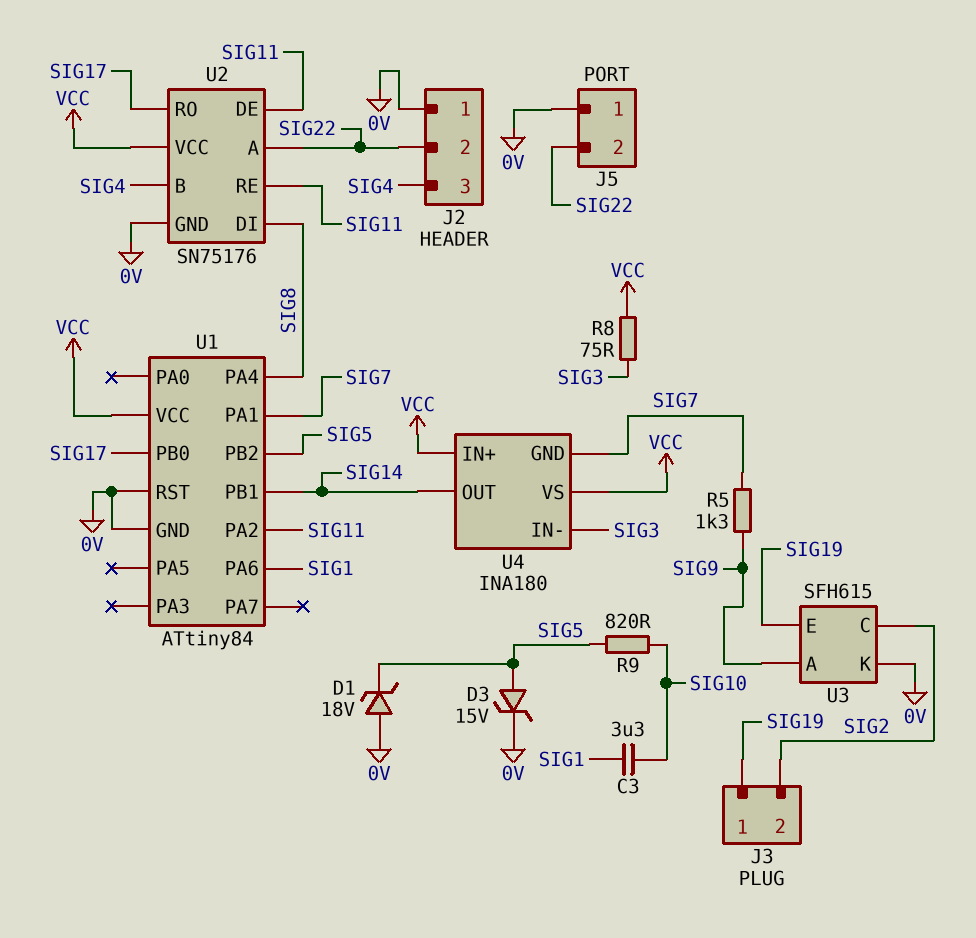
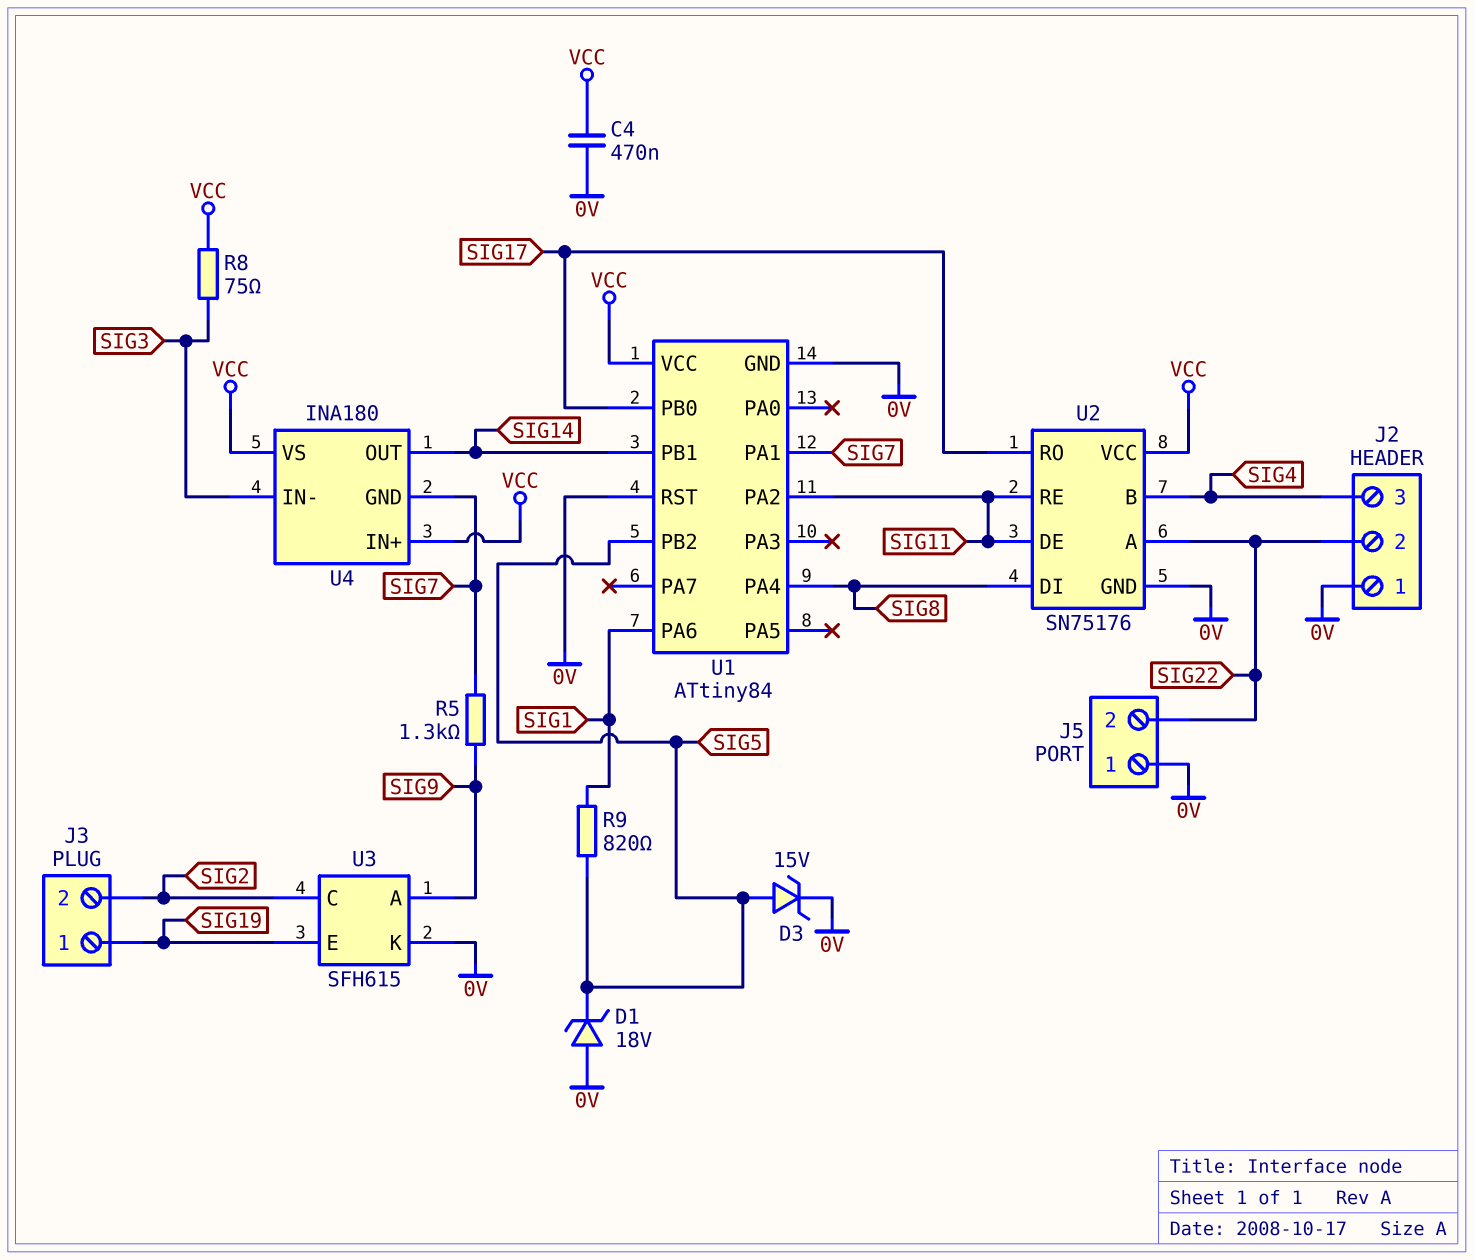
C3: 3.3uF (SIG1, SIG10) -> none
C4: none -> 470nF (0V, VCC)
R9: 820 (SIG5, SIG10) -> 820 (SIG1, SIG5)

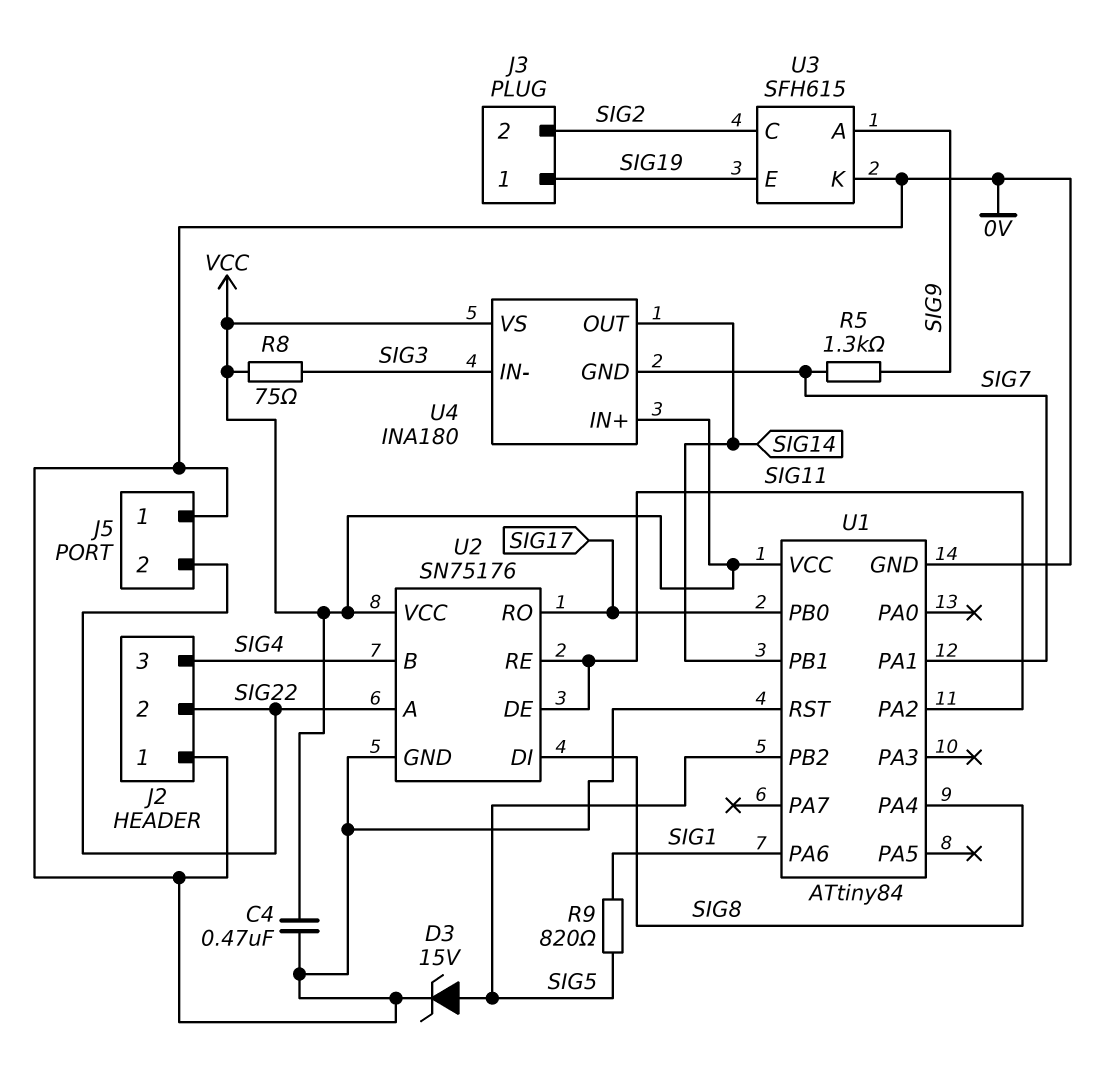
D1: zener 18V (A 0V, K SIG5) -> none

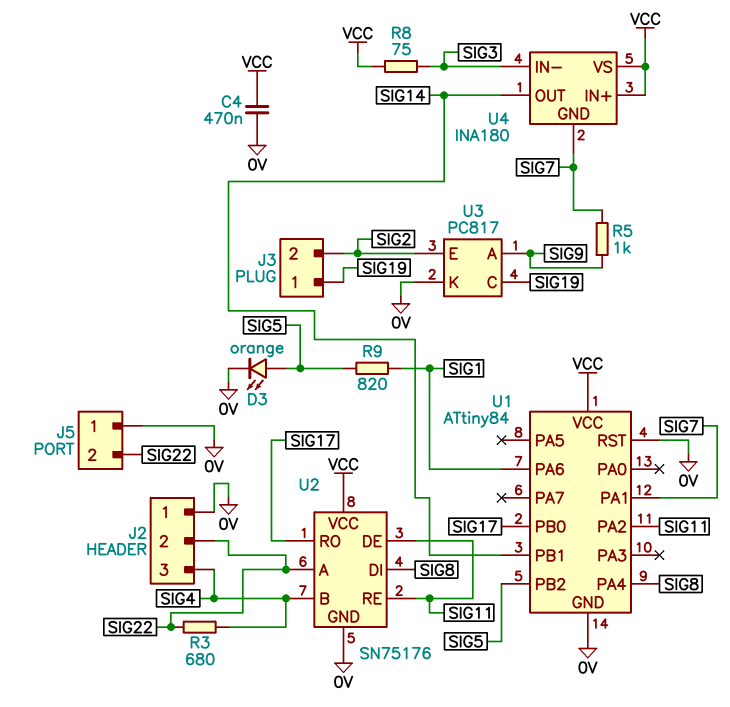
D3: zener 15V (A SIG5, K 0V) -> LED orange (A SIG5, K 0V)
R3: none -> 680 (SIG4, SIG22)
R5: 1.3k (SIG7, SIG9) -> 1k (SIG7, SIG9)
U3: SFH615 -> PC817
U3 pin C: SIG2 -> SIG19
U3 pin E: SIG19 -> SIG2

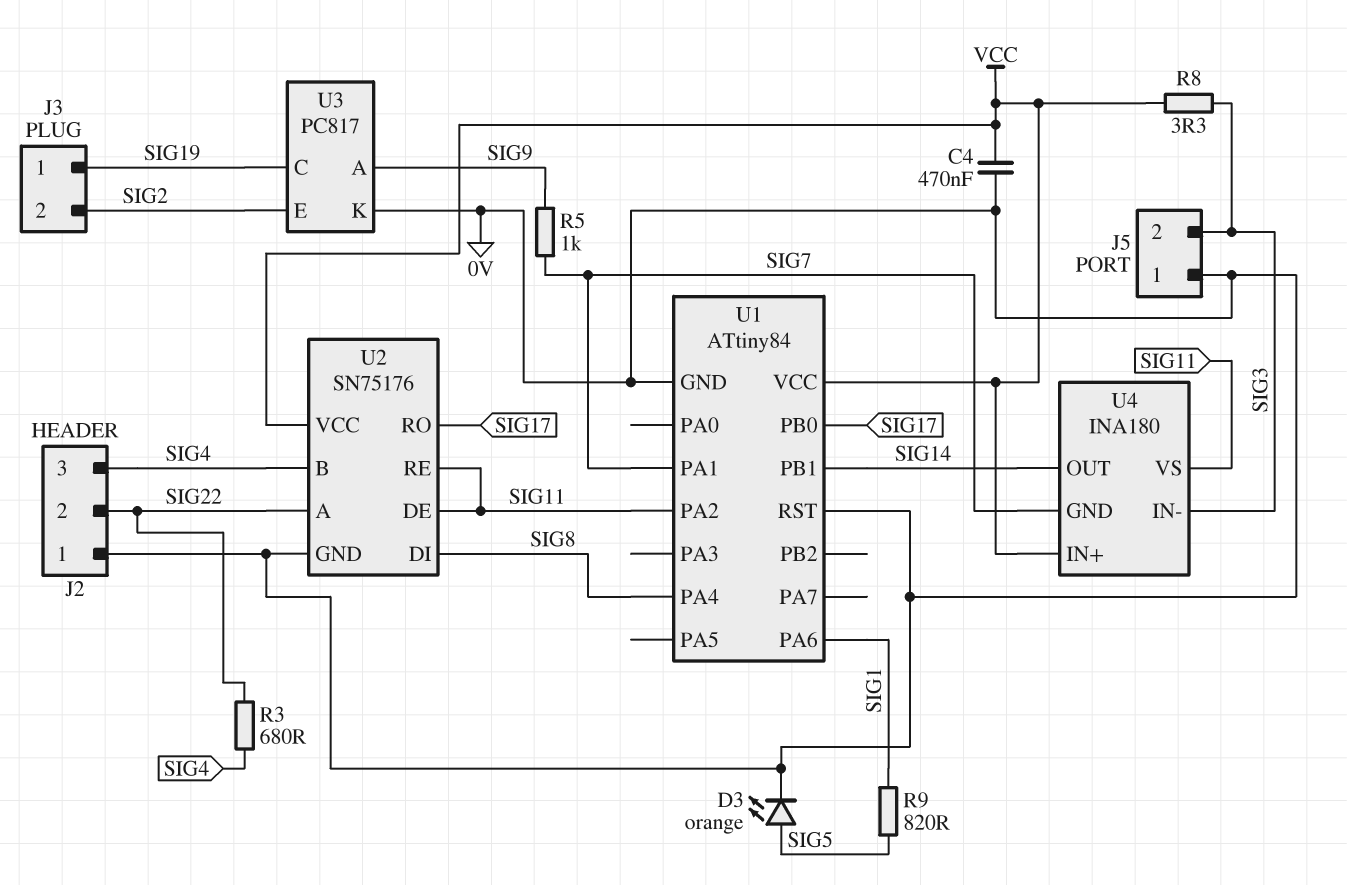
J5 pin 2: SIG22 -> SIG3
R8: 75 (SIG3, VCC) -> 3.3 (SIG3, VCC)
U1 pin PB2: SIG5 -> none
U4 pin VS: VCC -> SIG11

